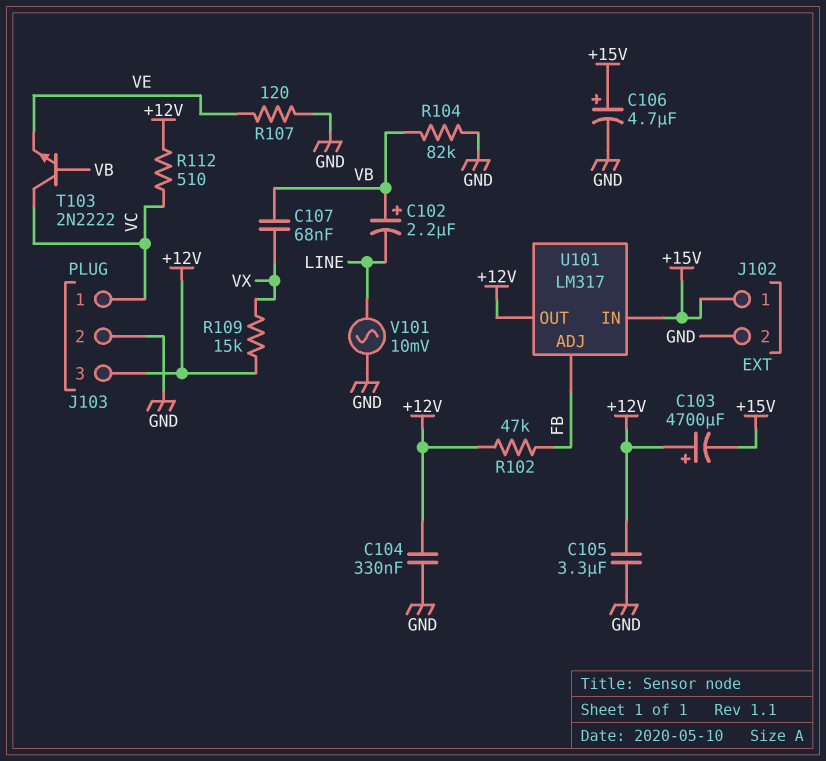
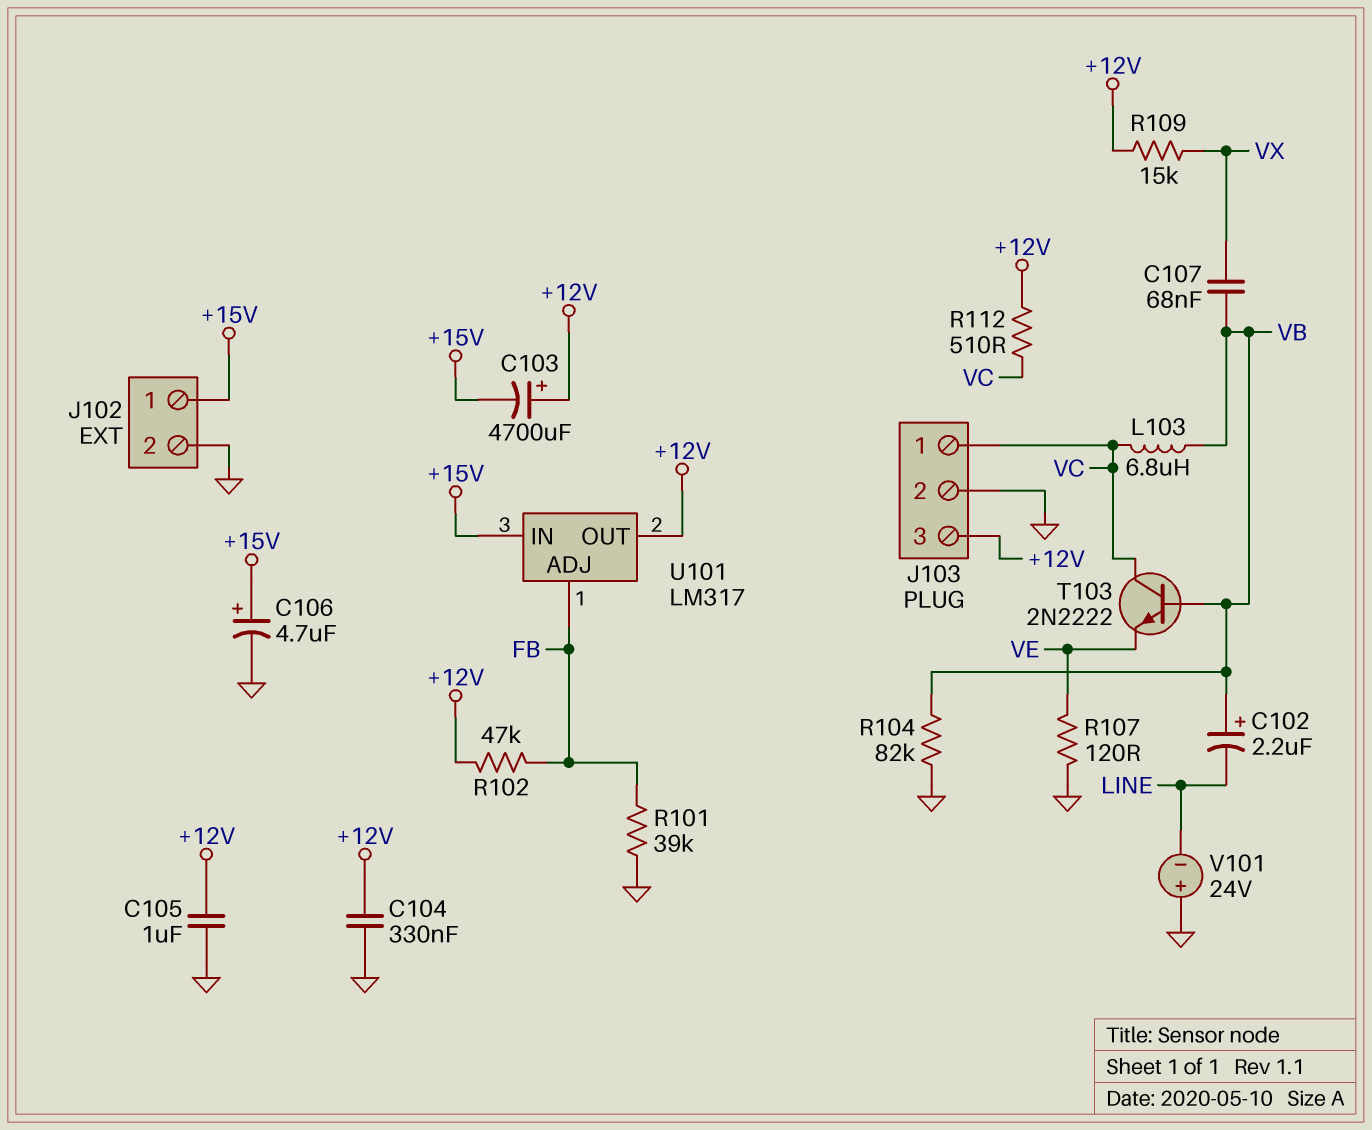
C105: 3.3uF (+12V, GND) -> 1uF (+12V, GND)
L103: none -> 6.8uH (VB, VC)
R101: none -> 39k (FB, GND)
V101: AC 10mV (GND, LINE) -> 24V (plus GND, minus LINE)

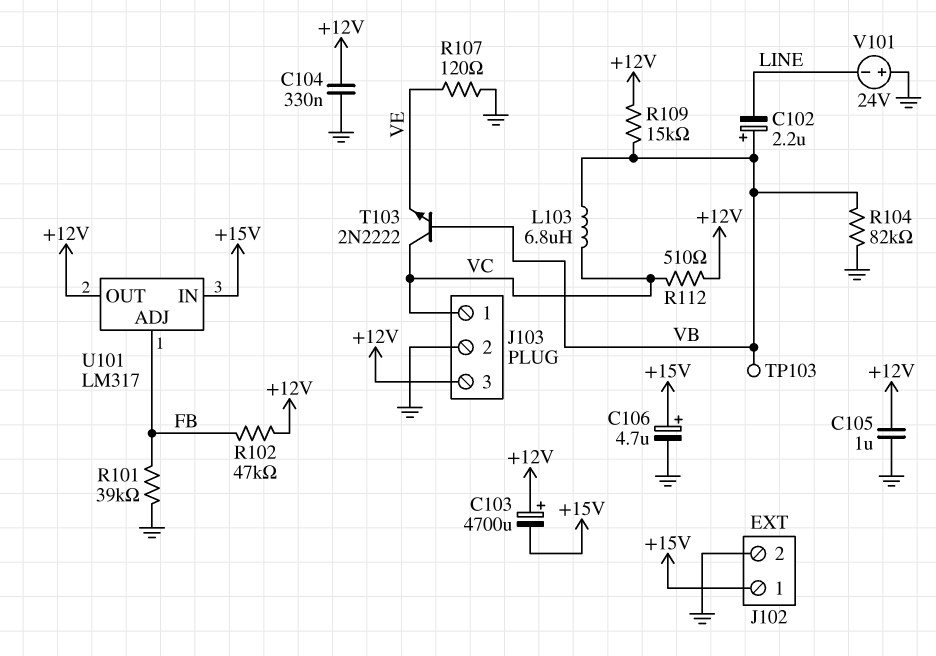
C107: 68nF (VB, VX) -> none
R109: 15k (+12V, VX) -> 15k (+12V, VB)
TP103: none -> test point (VB)

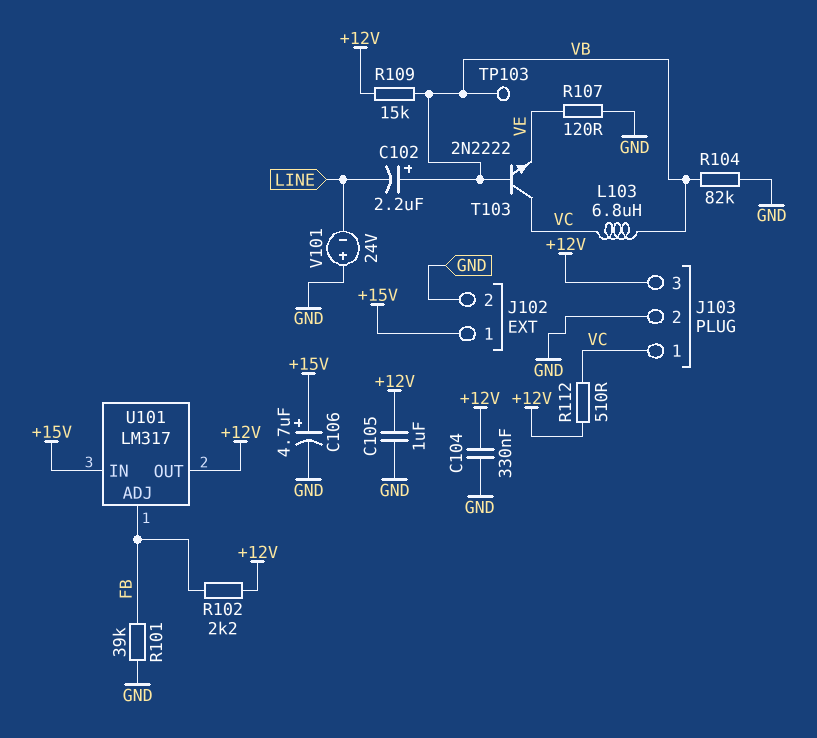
C103: 4700uF (plus +12V, minus +15V) -> none
R102: 47k (+12V, FB) -> 2.2k (+12V, FB)

